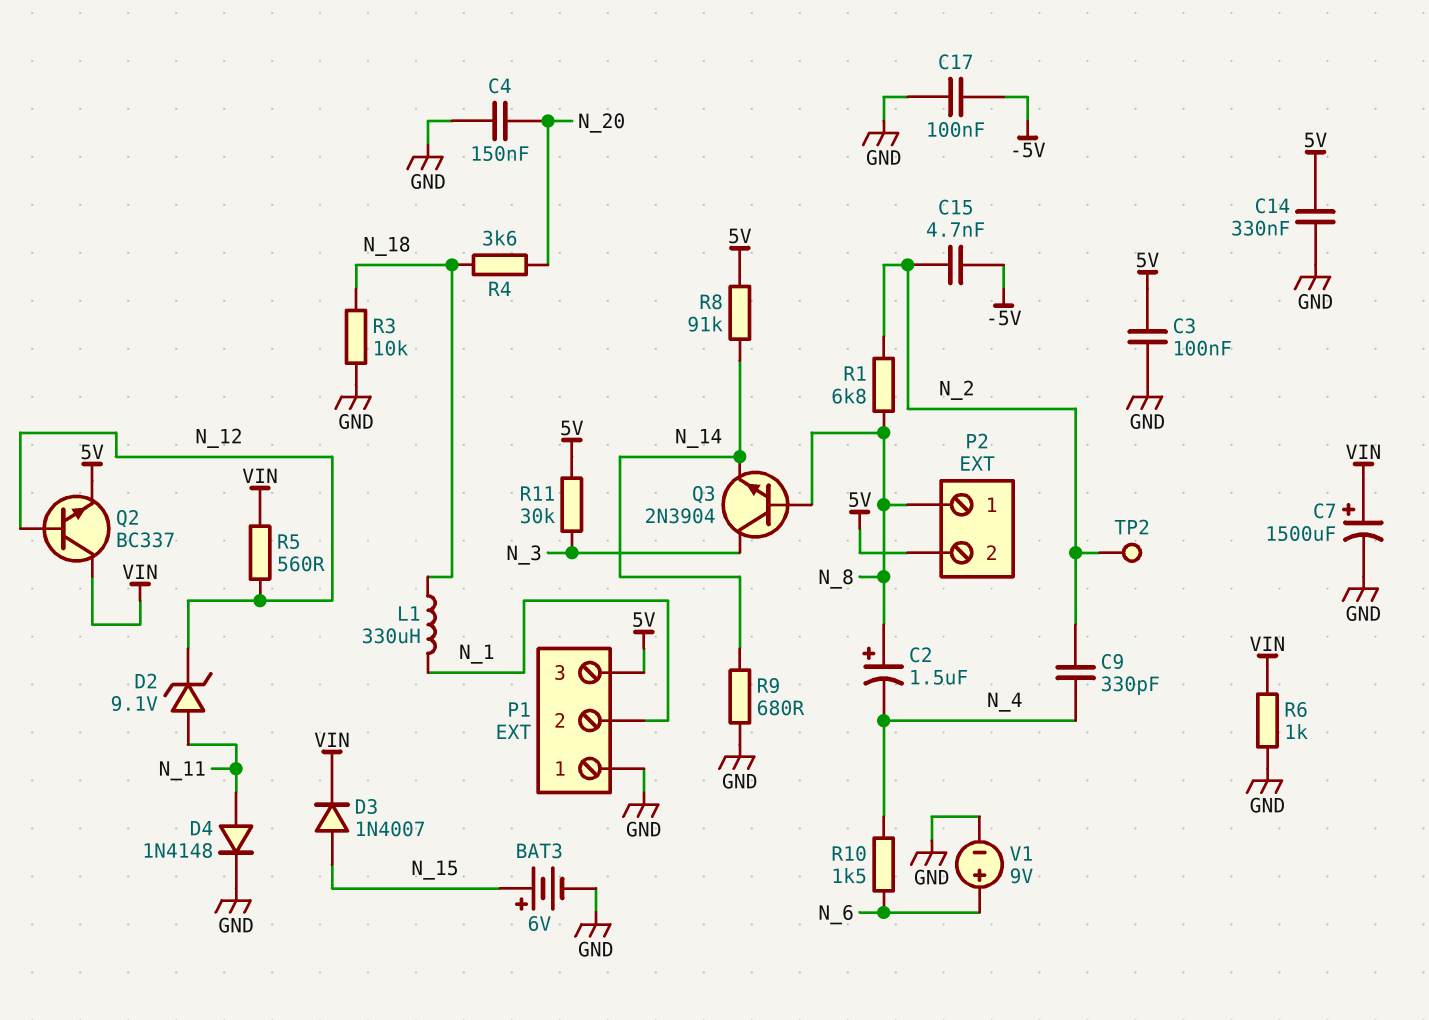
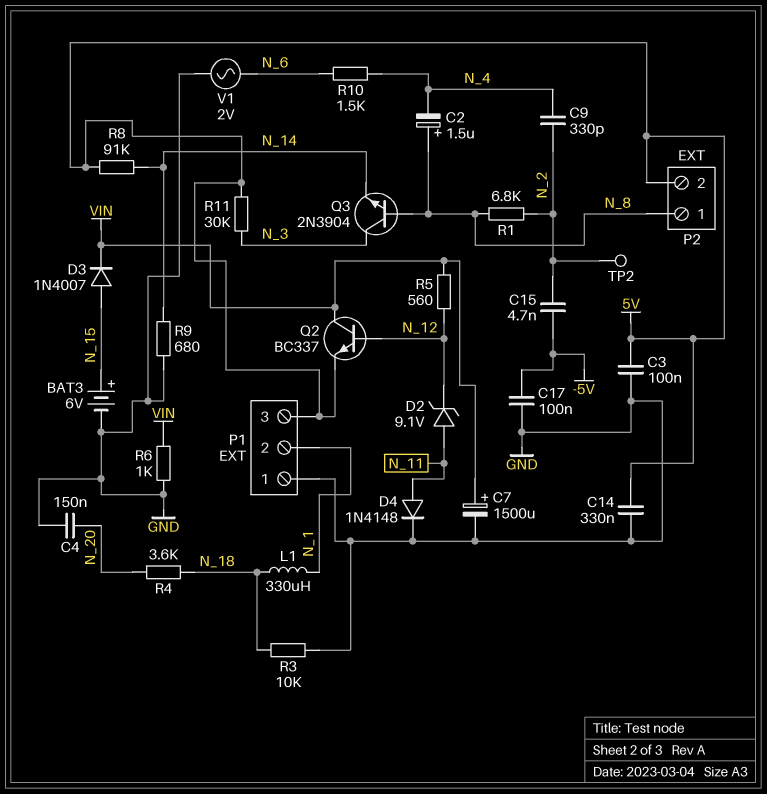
V1: 9V (plus N_6, minus GND) -> AC 2V (GND, N_6)

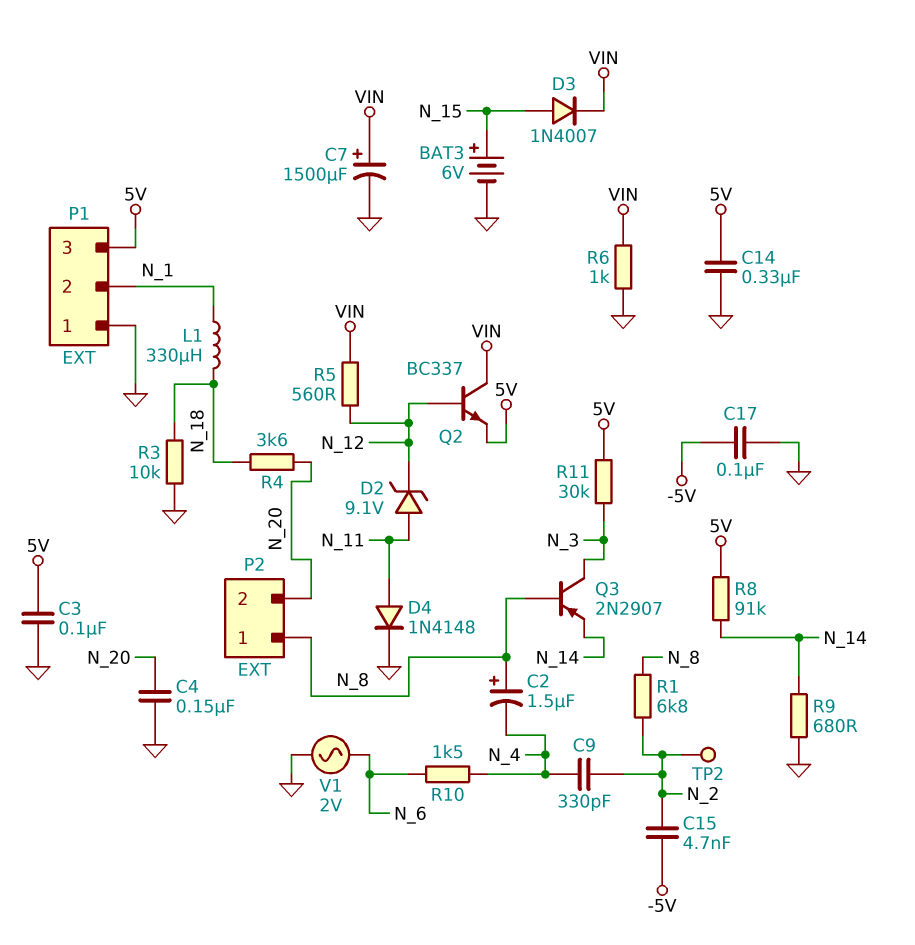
P2 pin 2: 5V -> N_20
Q3: NPN 2N3904 (B N_8, C N_3, E N_14) -> PNP 2N2907 (B N_8, C N_3, E N_14)

